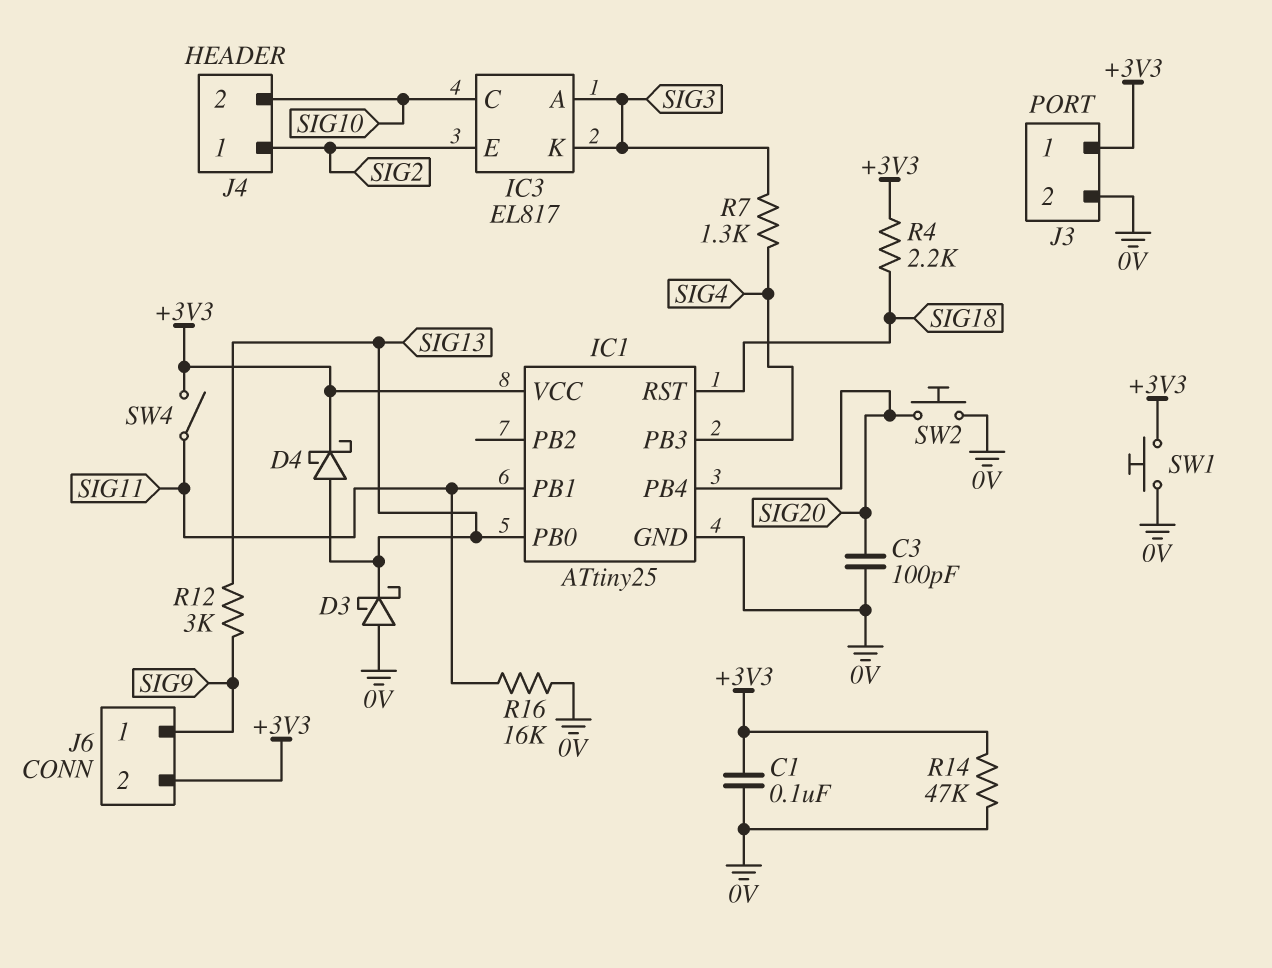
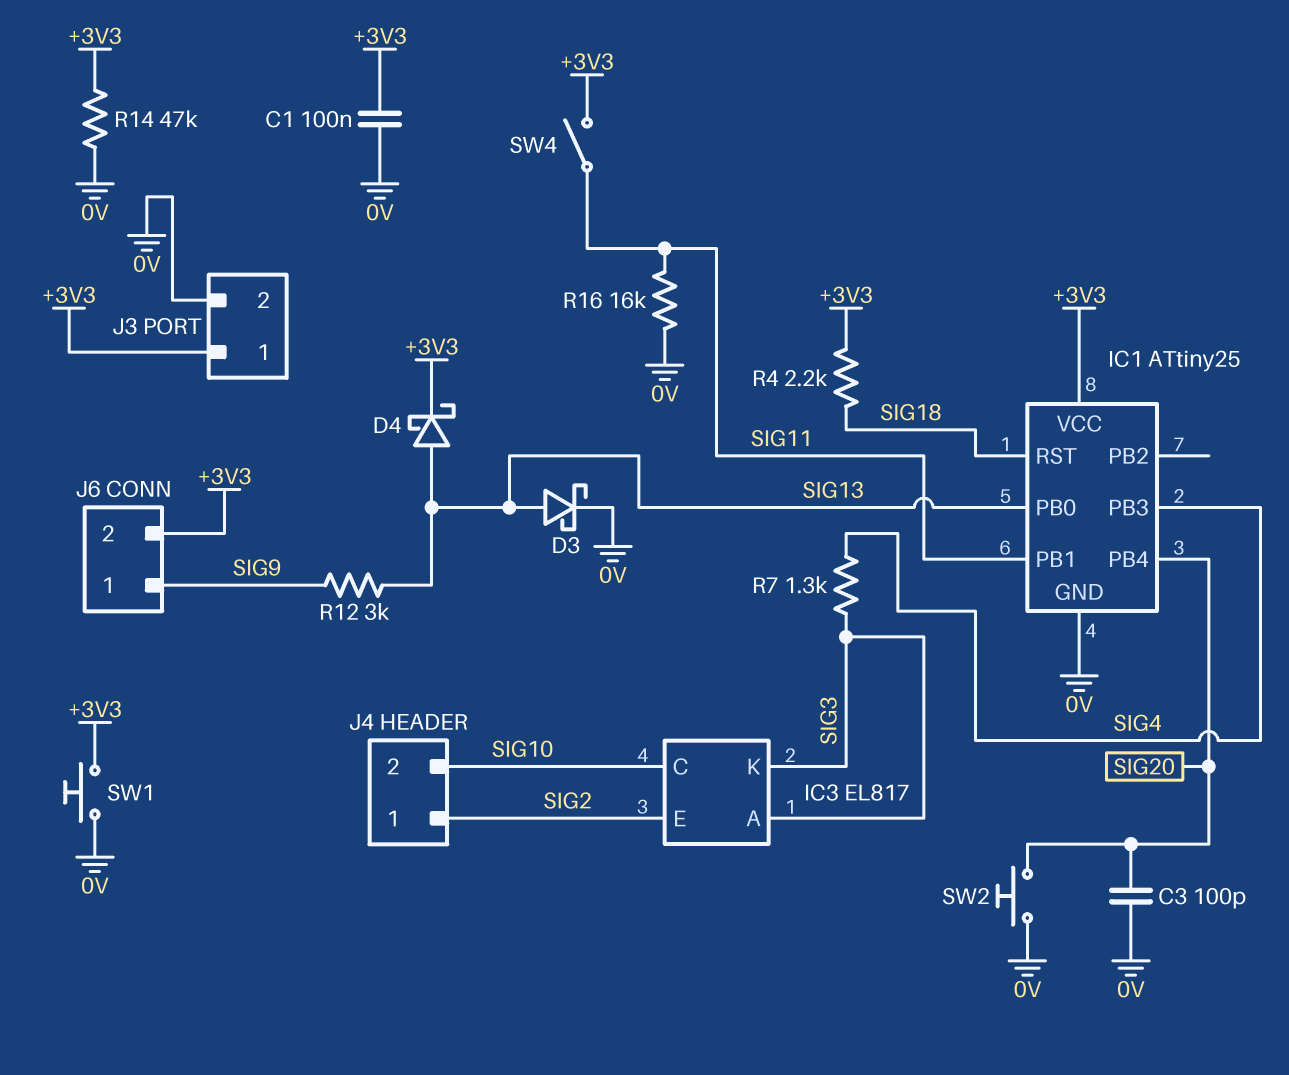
D3: schottky (A 0V, K SIG13) -> schottky (A SIG13, K 0V)

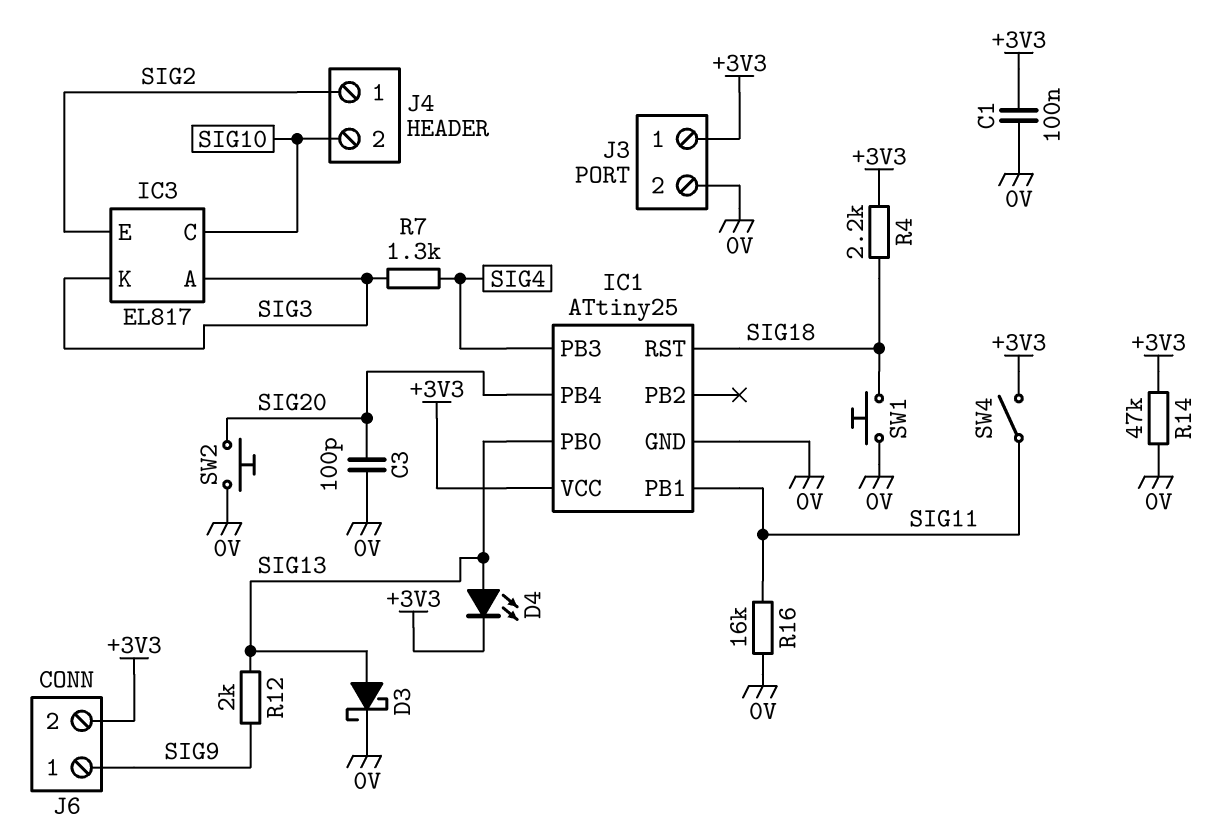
D4: schottky (A SIG13, K +3V3) -> LED (A SIG13, K +3V3)
R12: 3k (SIG9, SIG13) -> 2k (SIG9, SIG13)
SW1: button (+3V3, 0V) -> button (0V, SIG18)

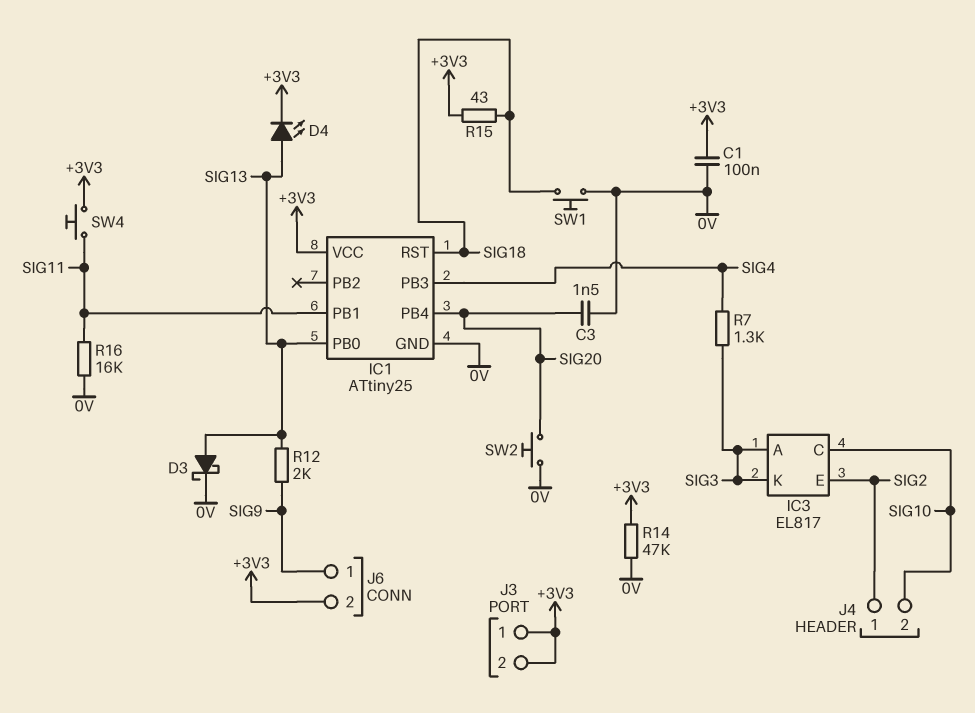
C3: 100pF (0V, SIG20) -> 1.5nF (0V, SIG20)
J3 pin 2: 0V -> +3V3
R4: 2.2k (+3V3, SIG18) -> none
R15: none -> 43 (+3V3, SIG18)
SW4: switch (+3V3, SIG11) -> button (+3V3, SIG11)

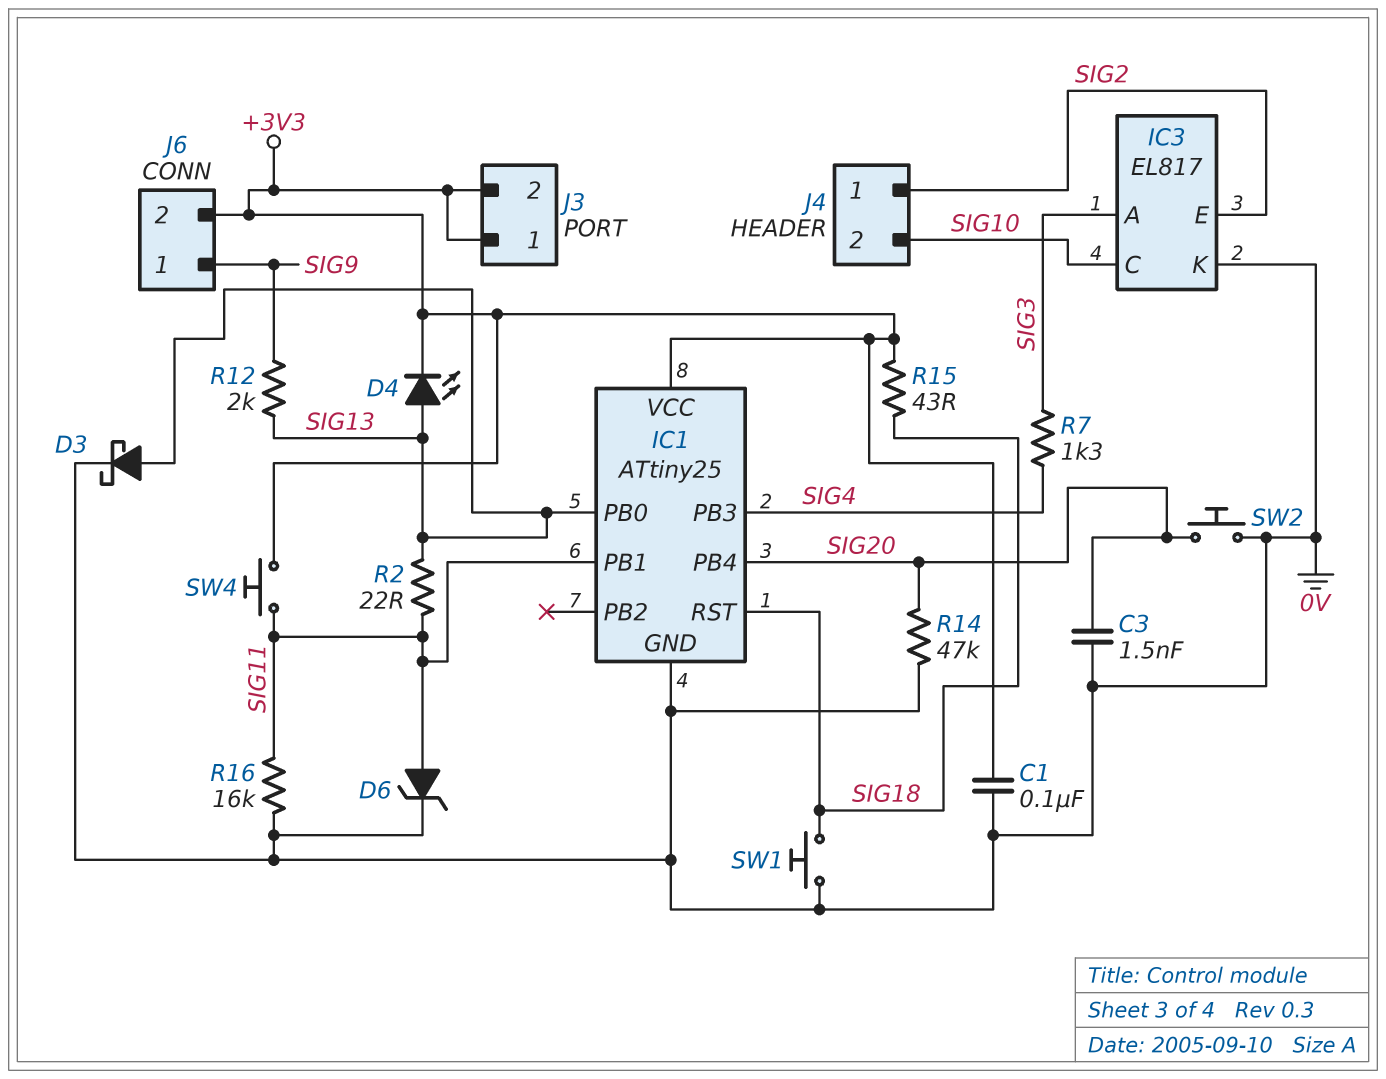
D6: none -> zener (A SIG11, K 0V)
IC3 pin K: SIG3 -> 0V
R2: none -> 22 (SIG11, SIG13)
R14: 47k (+3V3, 0V) -> 47k (0V, SIG20)

